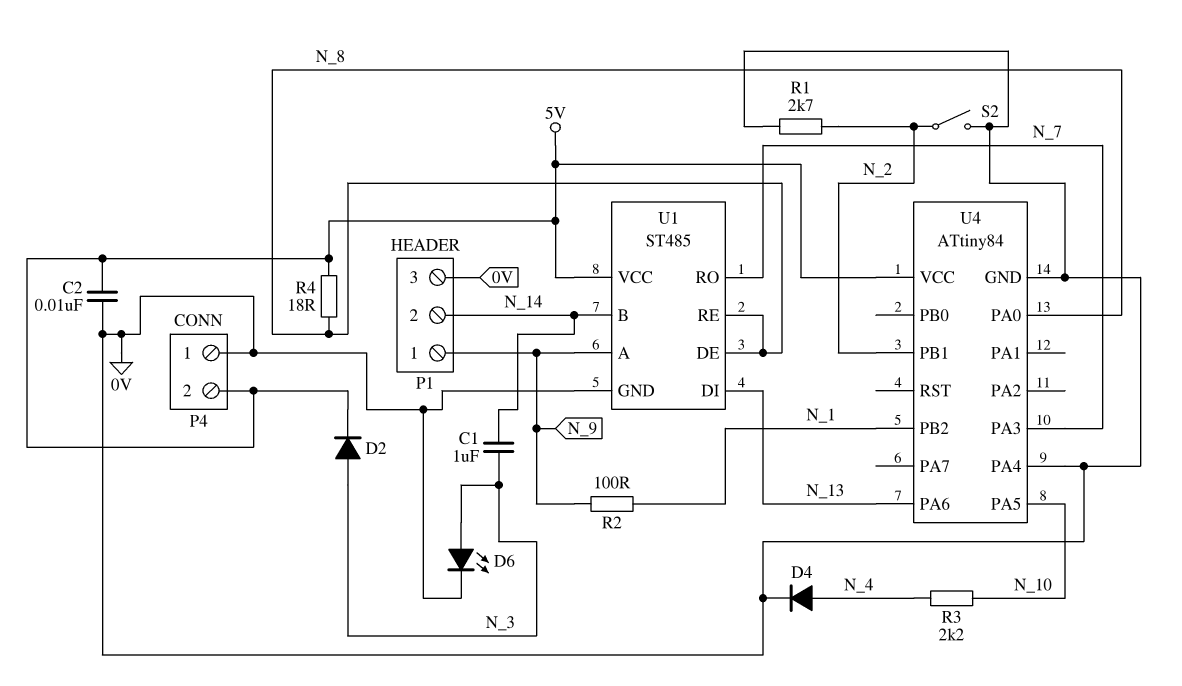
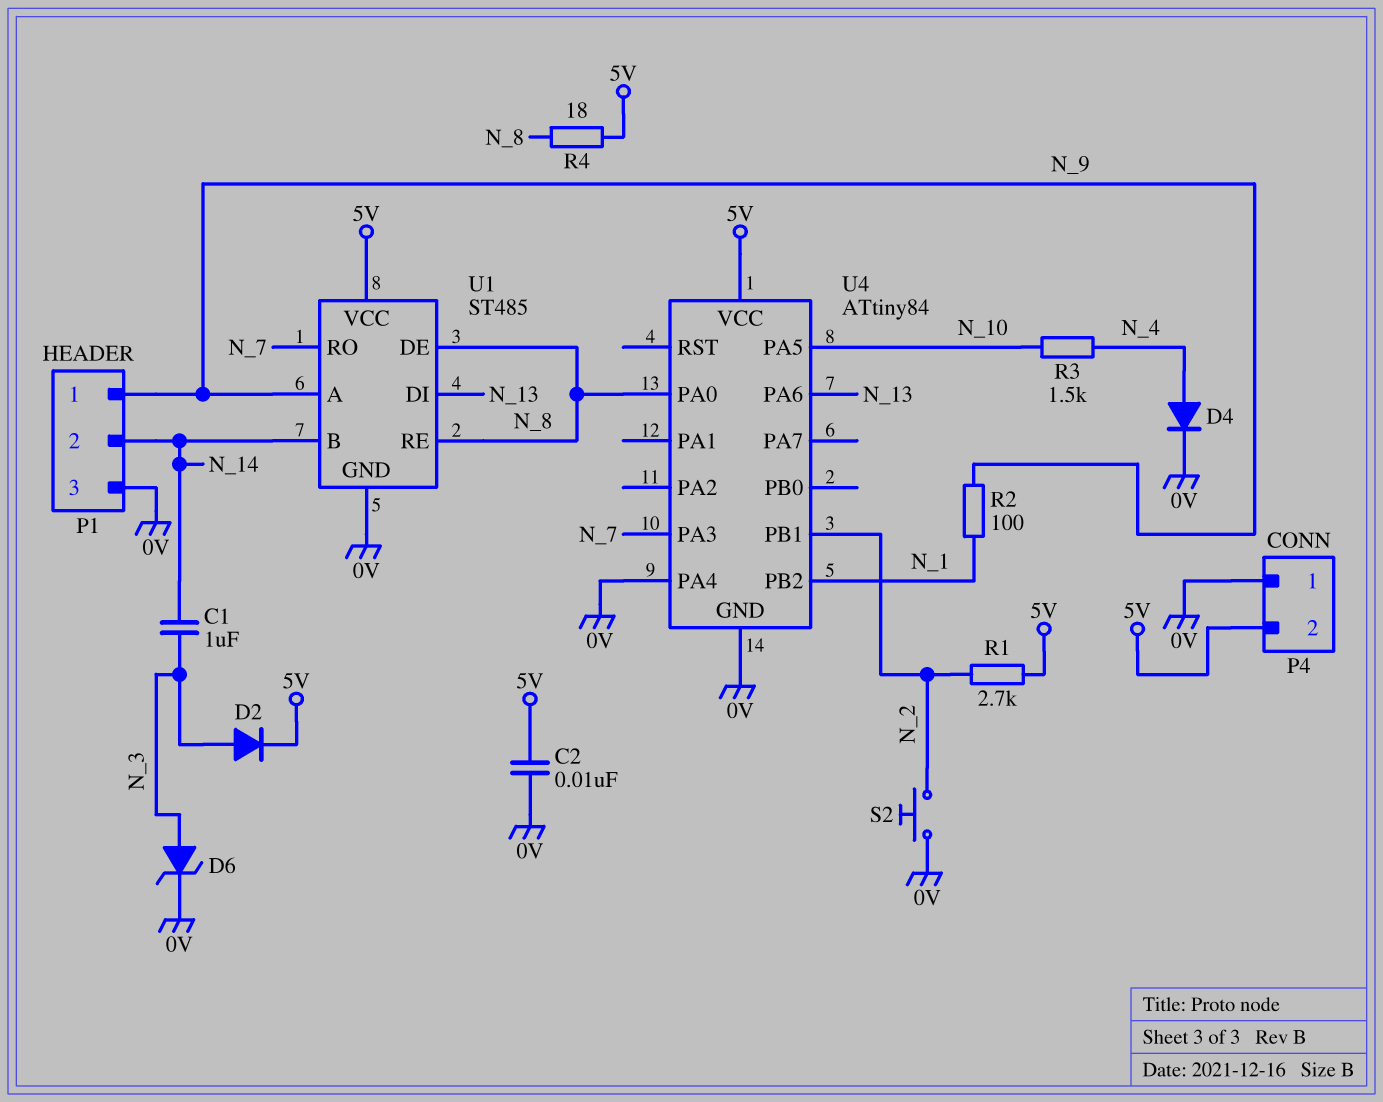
D6: LED (A N_3, K 0V) -> zener (A N_3, K 0V)
R1: 2.7k (0V, N_2) -> 2.7k (5V, N_2)
R3: 2.2k (N_4, N_10) -> 1.5k (N_4, N_10)
S2: switch (0V, N_2) -> button (0V, N_2)

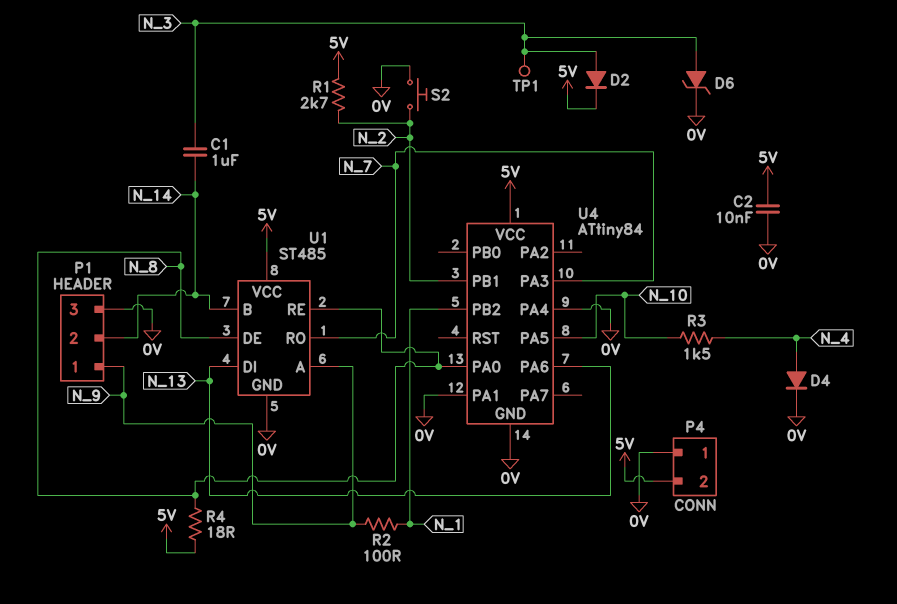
TP1: none -> test point (N_3)
U4 pin PA1: none -> 0V

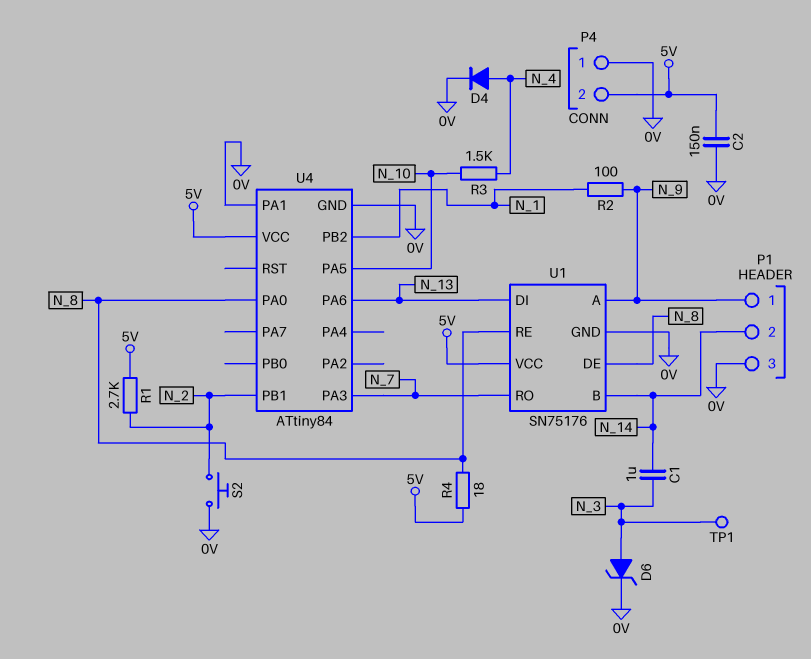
C2: 10nF (0V, 5V) -> 150nF (0V, 5V)
D2: diode (A N_3, K 5V) -> none
U1: ST485 -> SN75176
U4 pin PA4: 0V -> none

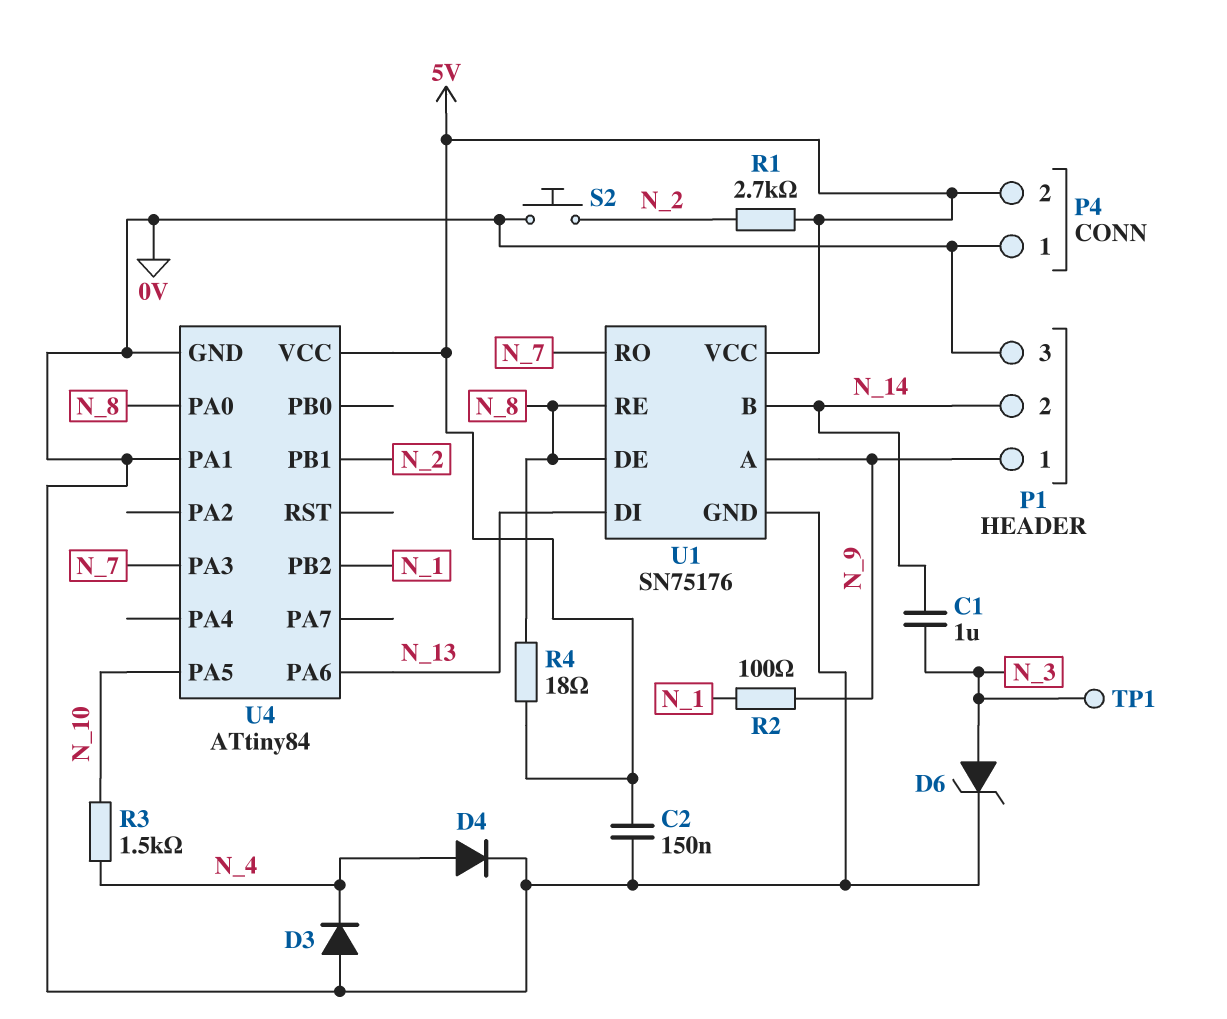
D3: none -> diode (A 0V, K N_4)

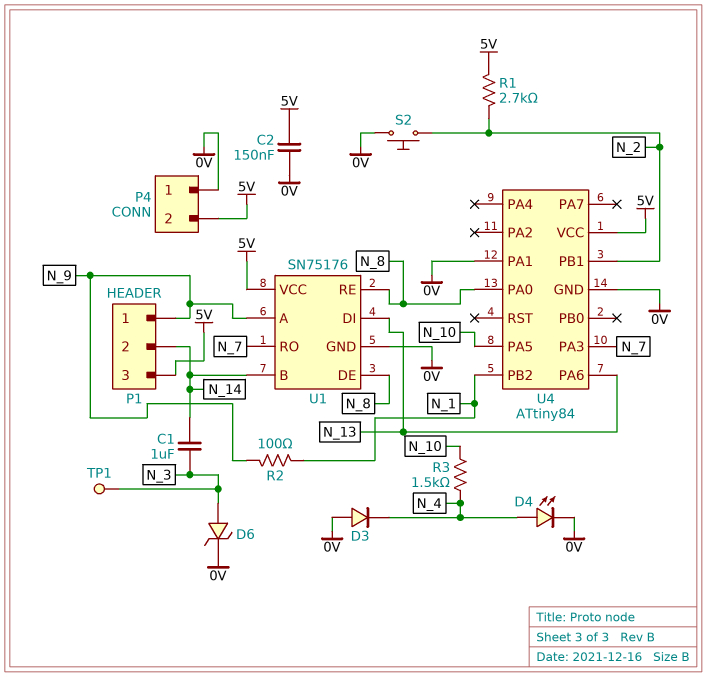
D4: diode (A N_4, K 0V) -> LED (A N_4, K 0V)
P1 pin 3: 0V -> 5V
R4: 18 (5V, N_8) -> none

